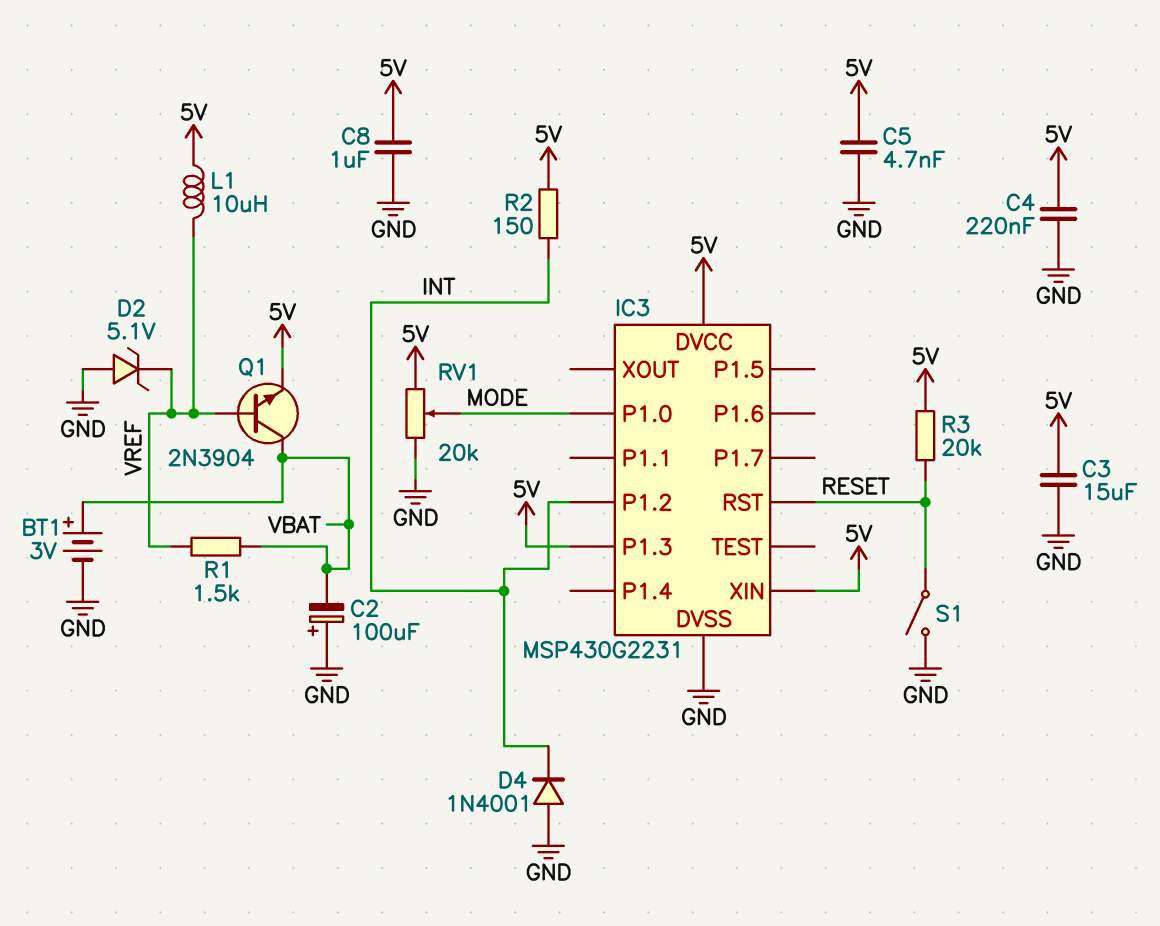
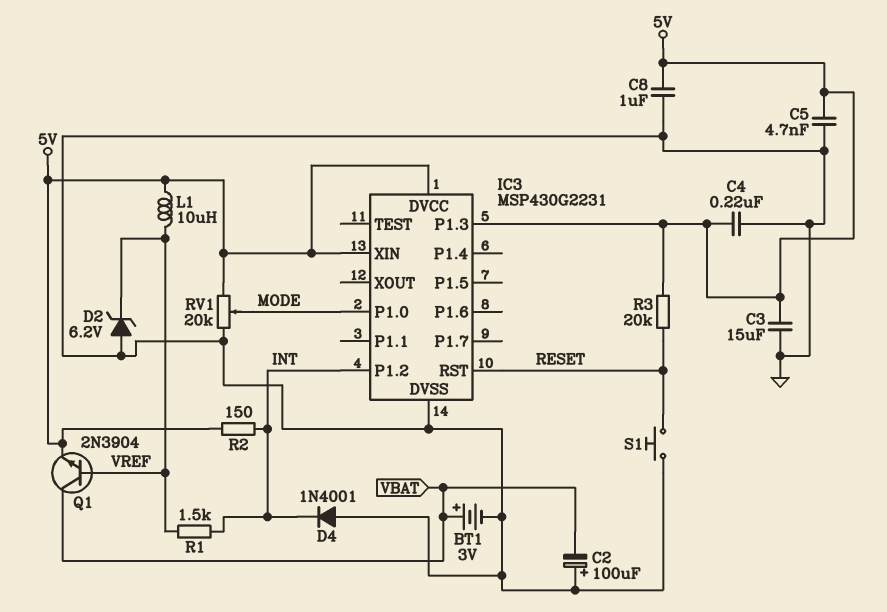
D2: zener 5.1V (A GND, K VREF) -> zener 6.2V (A GND, K VREF)
R1: 1.5k (VBAT, VREF) -> 1.5k (INT, VREF)
S1: switch (GND, RESET) -> button (GND, RESET)

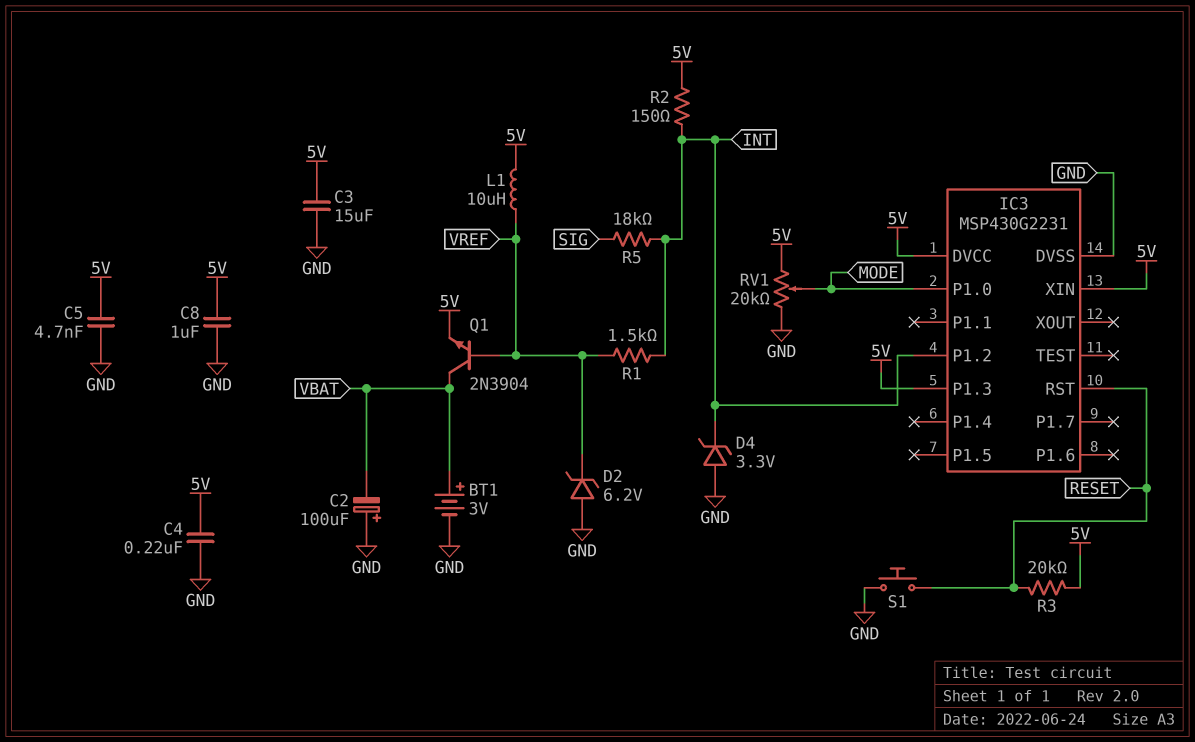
D4: diode 1N4001 (A GND, K INT) -> zener 3.3V (A GND, K INT)
R5: none -> 18k (INT, SIG)

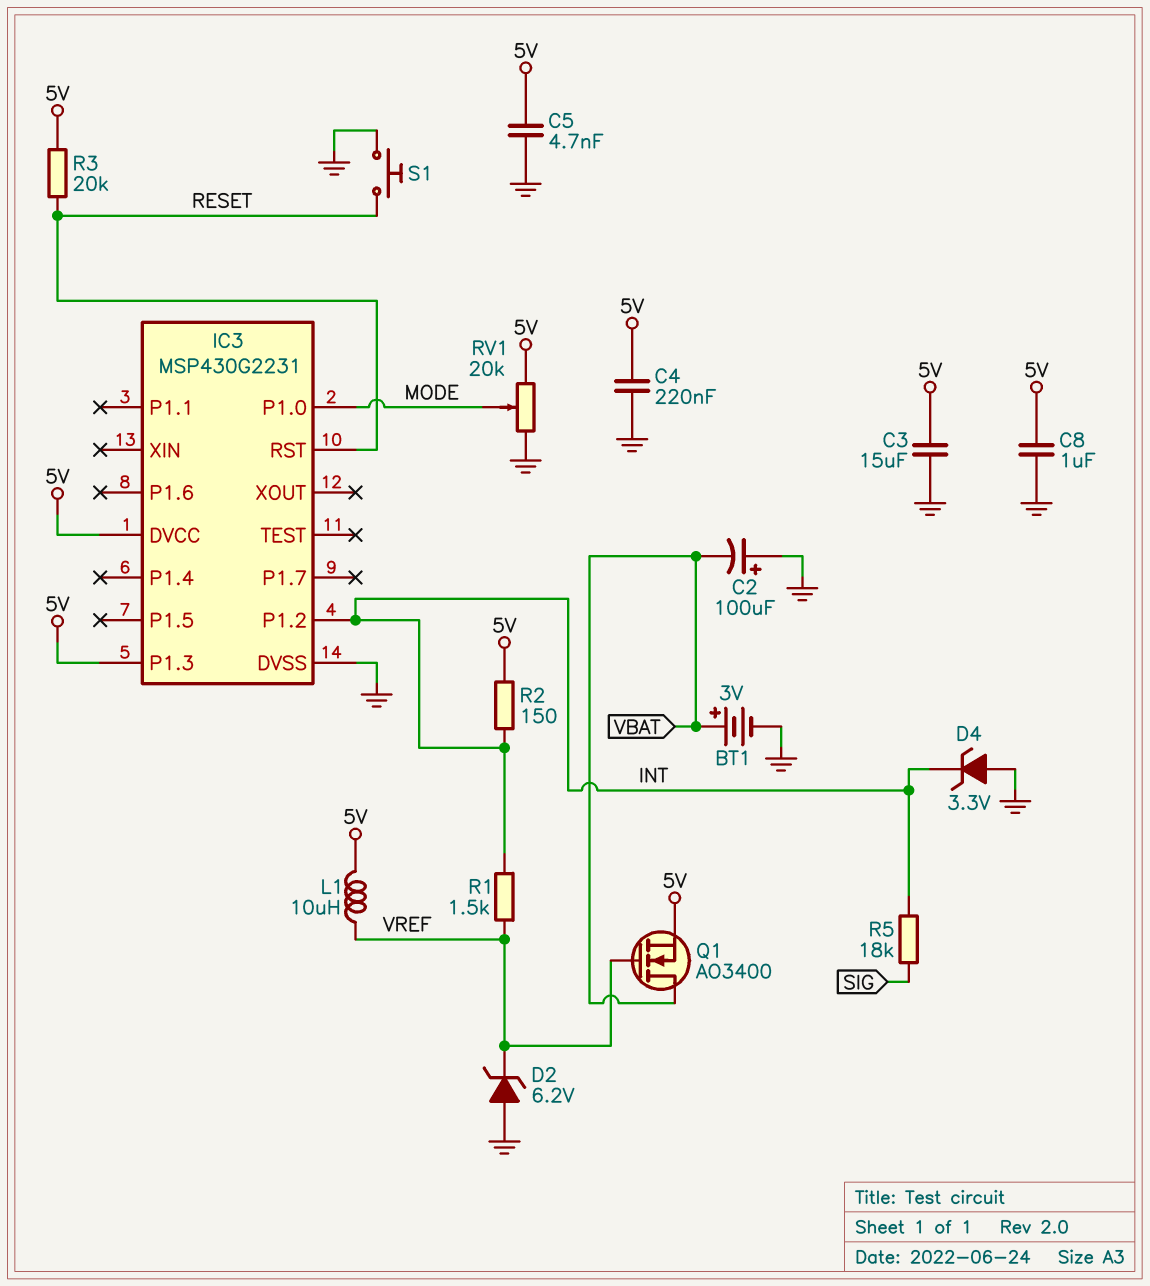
IC3 pin XIN: 5V -> none
Q1: NPN 2N3904 (B VREF, C VBAT, E 5V) -> NMOS AO3400 (G VREF, D VBAT, S 5V)

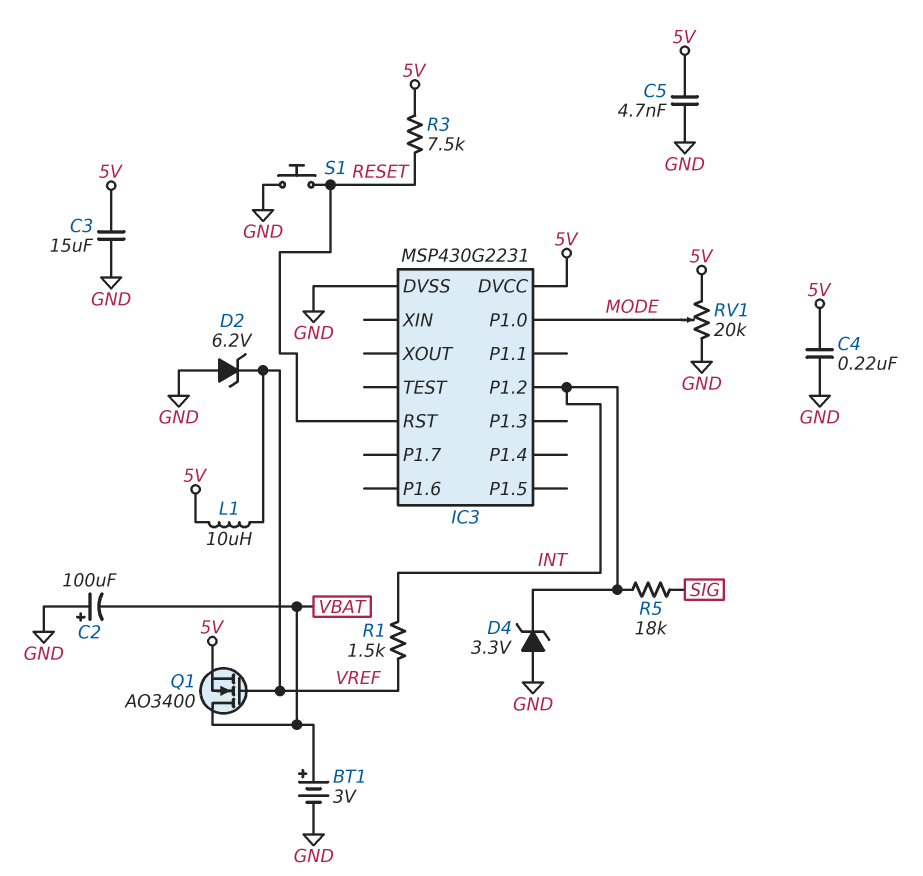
C8: 1uF (5V, GND) -> none
IC3 pin P1.3: 5V -> none
R2: 150 (5V, INT) -> none
R3: 20k (5V, RESET) -> 7.5k (5V, RESET)

